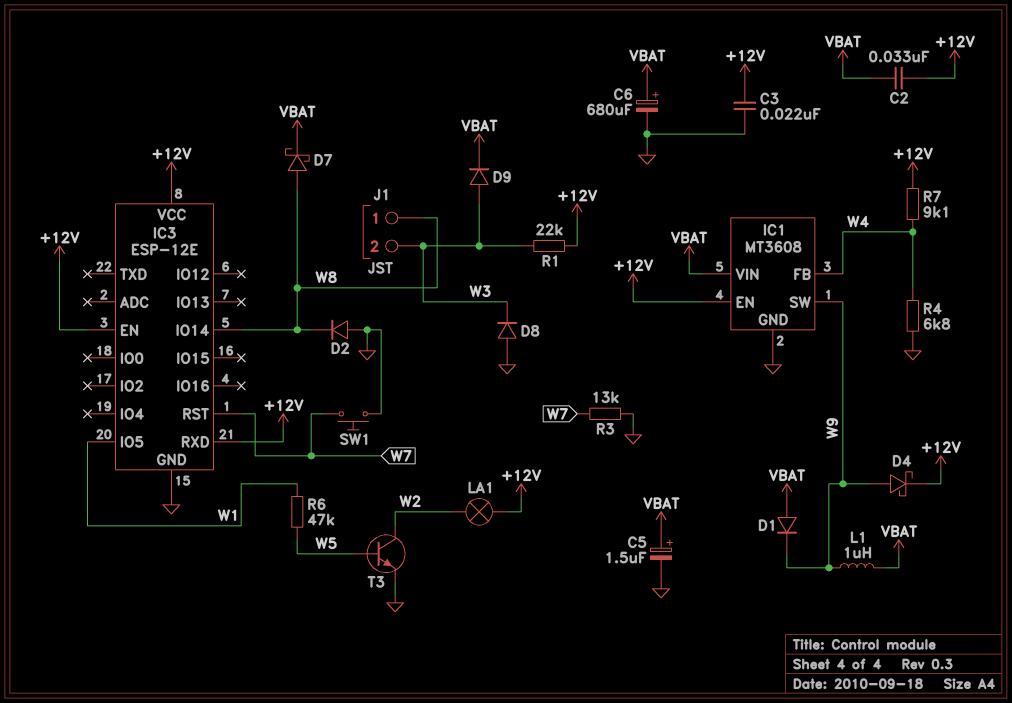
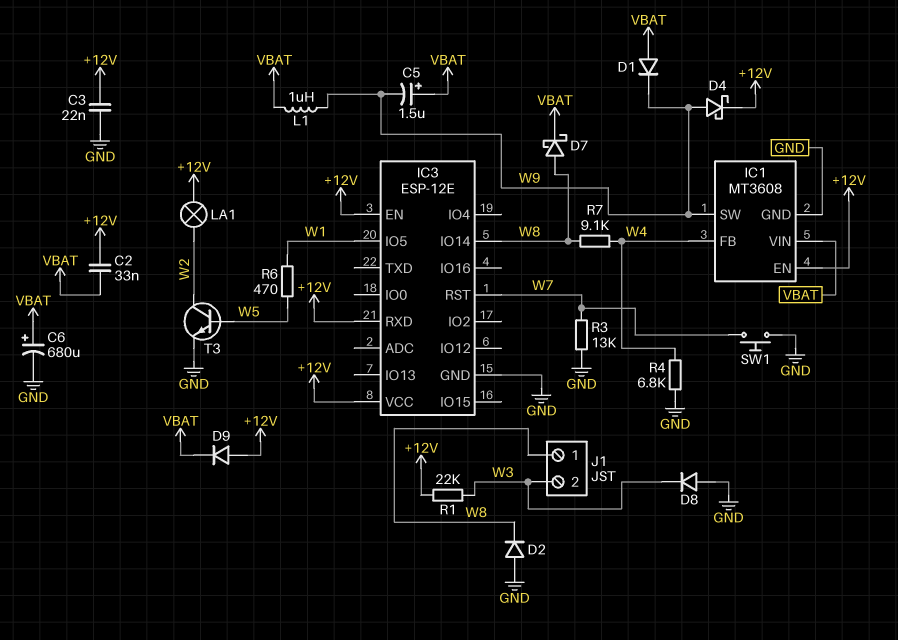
C5: 1.5uF (plus VBAT, minus GND) -> 1.5uF (plus VBAT, minus W9)
D9: diode (A W3, K VBAT) -> diode (A +12V, K VBAT)
R6: 47k (W1, W5) -> 470 (W1, W5)
R7: 9.1k (+12V, W4) -> 9.1k (W4, W8)

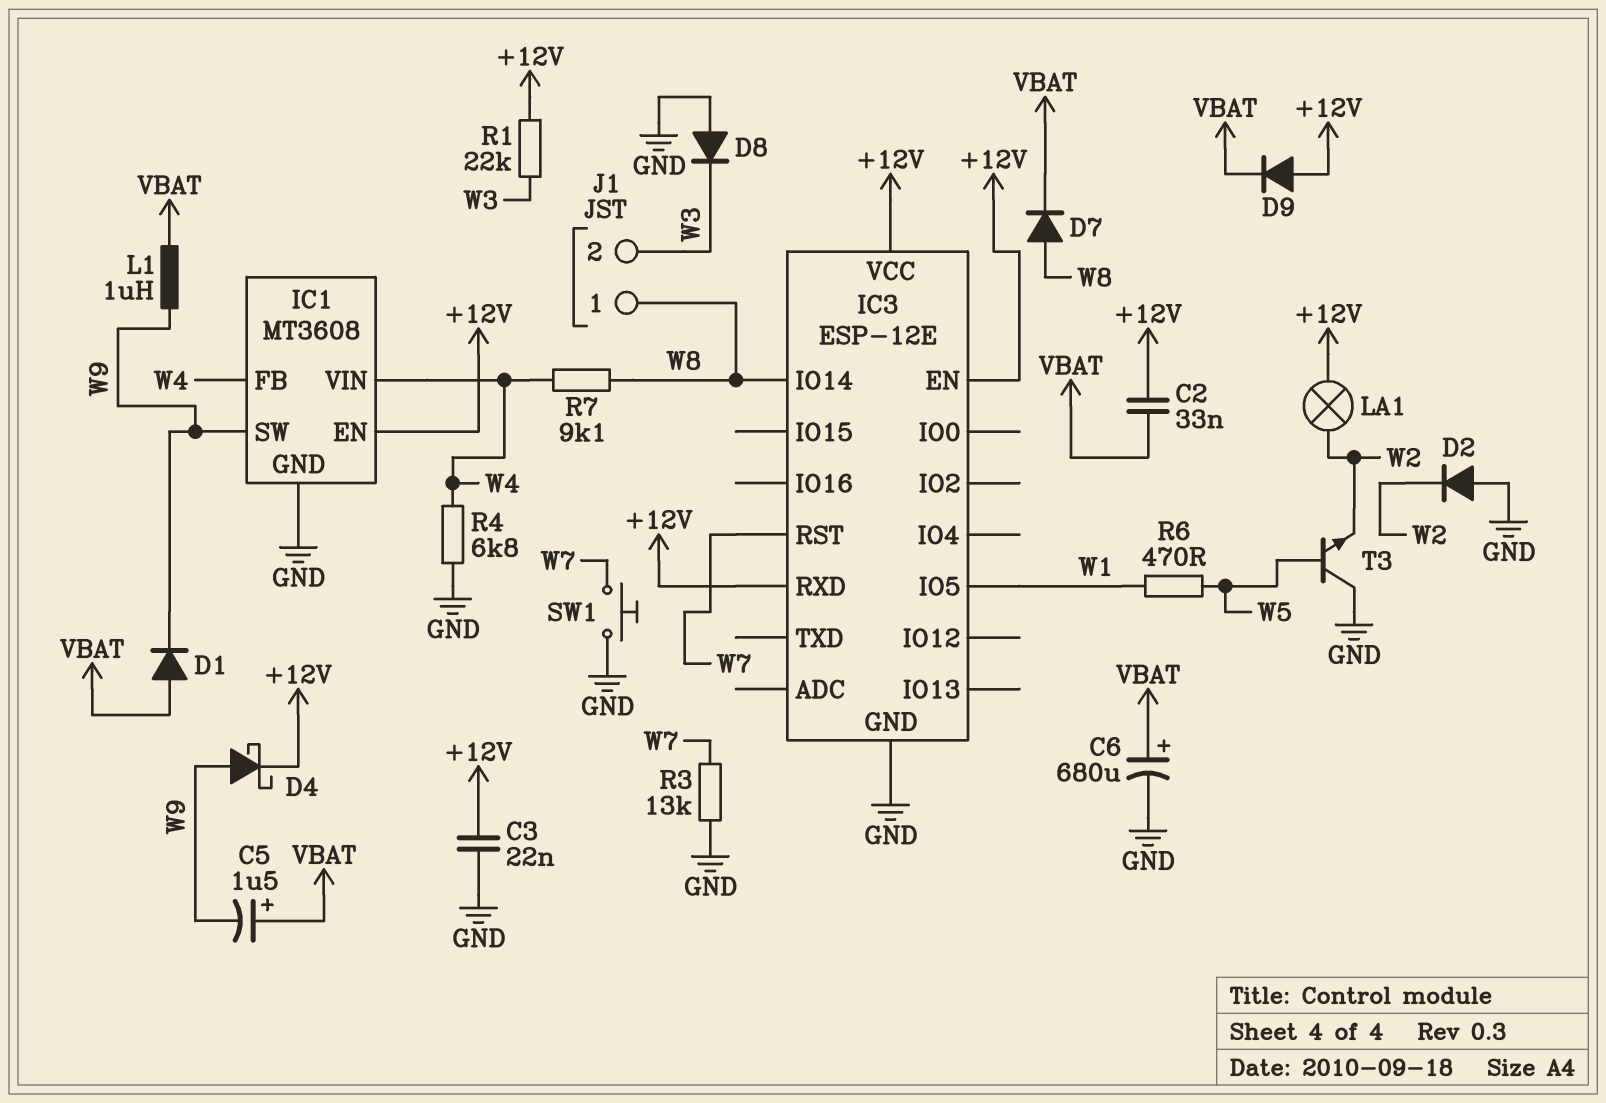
D2: diode (A GND, K W8) -> diode (A GND, K W2)
D7: schottky (A W8, K VBAT) -> diode (A W8, K VBAT)
IC1 pin VIN: VBAT -> W4
T3: NPN (B W5, C W2, E GND) -> NPN (B W5, C GND, E W2)

